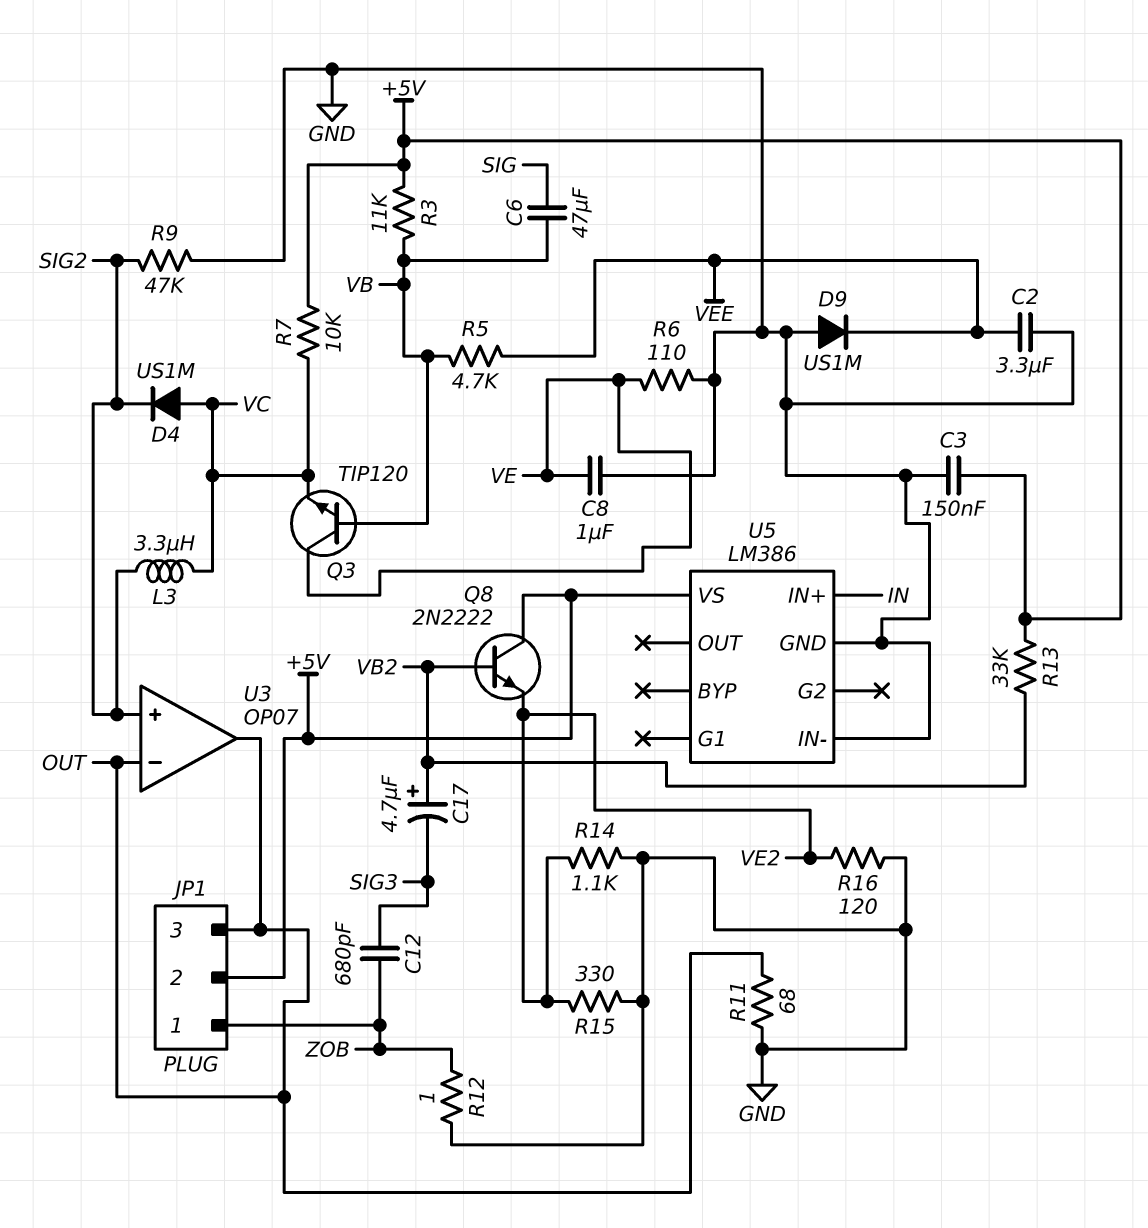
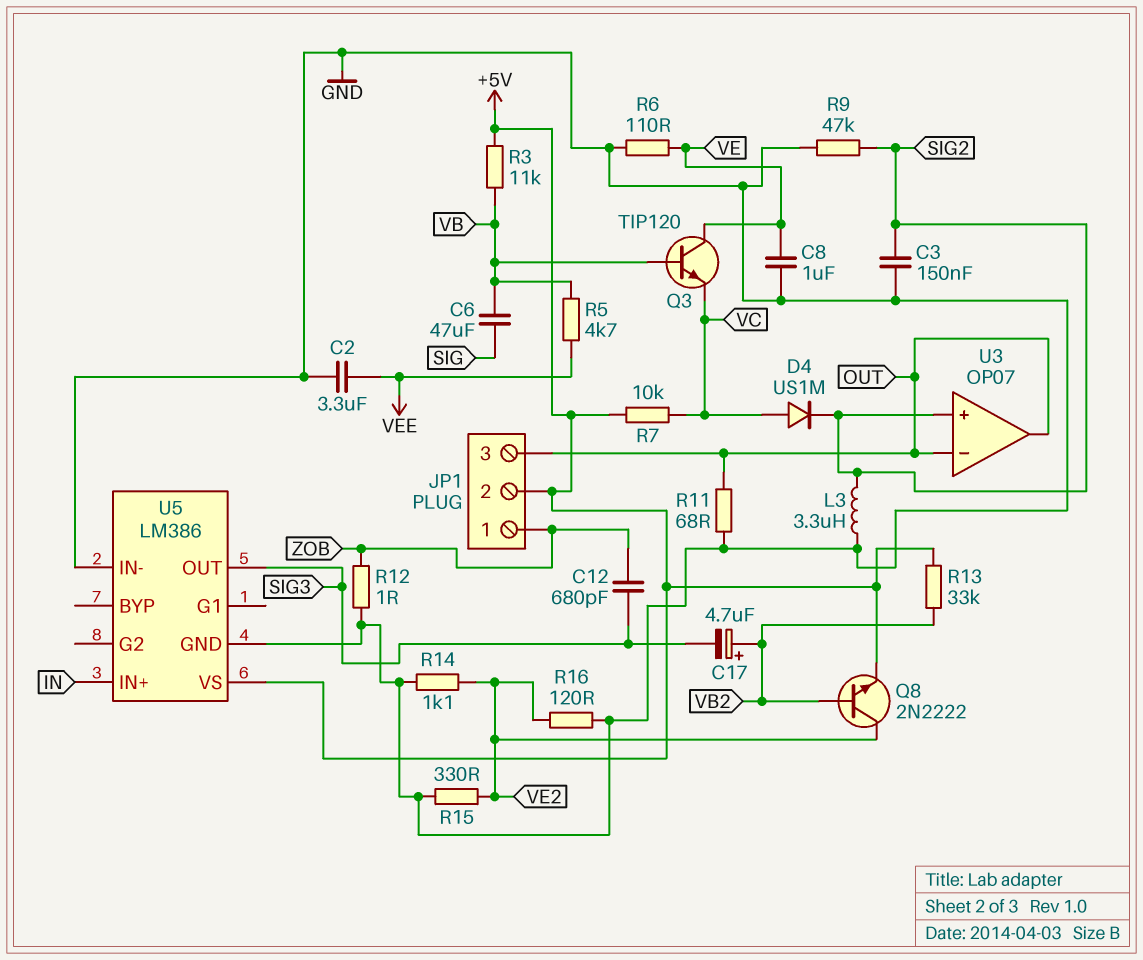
C3: 150nF (+5V, GND) -> 150nF (GND, SIG2)
D9: diode US1M (A GND, K VEE) -> none
L3: 3.3uH (SIG2, VC) -> 3.3uH (GND, SIG2)
Q8: NPN 2N2222 (B VB2, C +5V, E VE2) -> NPN 2N2222 (B VB2, C VE2, E +5V)
U5 pin OUT: none -> SIG3

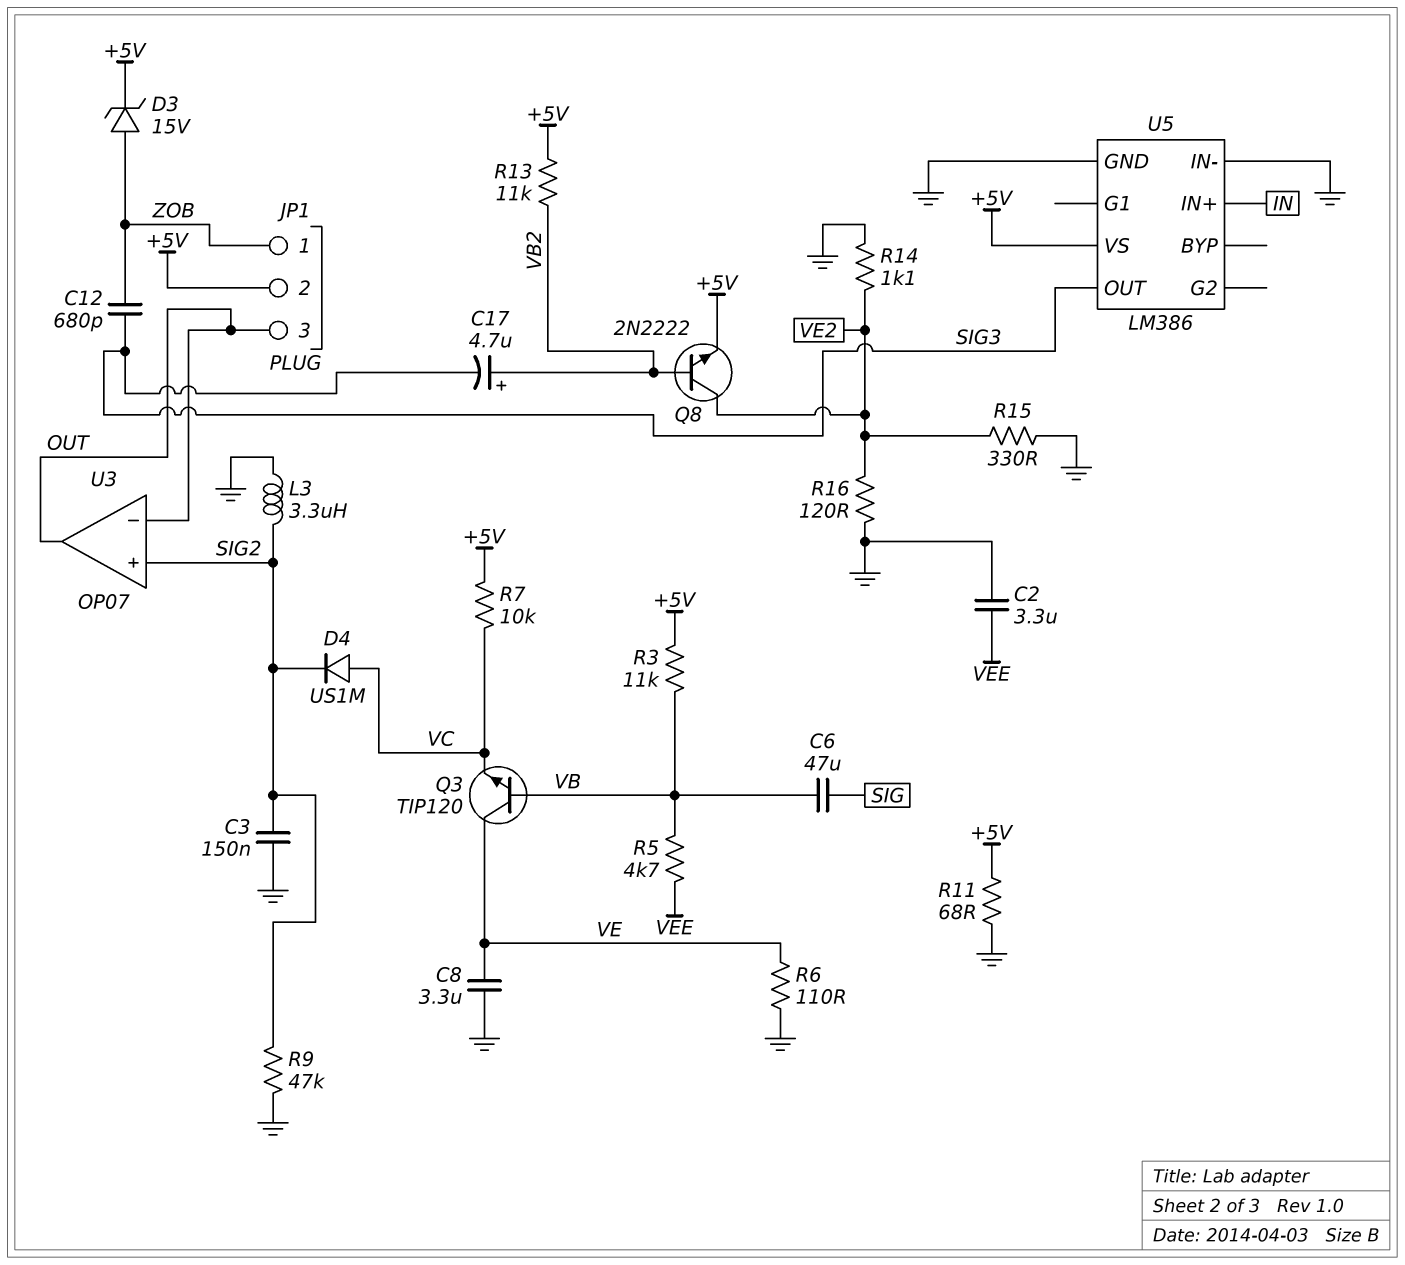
C8: 1uF (GND, VE) -> 3.3uF (GND, VE)
D3: none -> zener 15V (A ZOB, K +5V)
R11: 68 (GND, OUT) -> 68 (+5V, GND)
R12: 1 (GND, ZOB) -> none
R13: 33k (+5V, VB2) -> 11k (+5V, VB2)

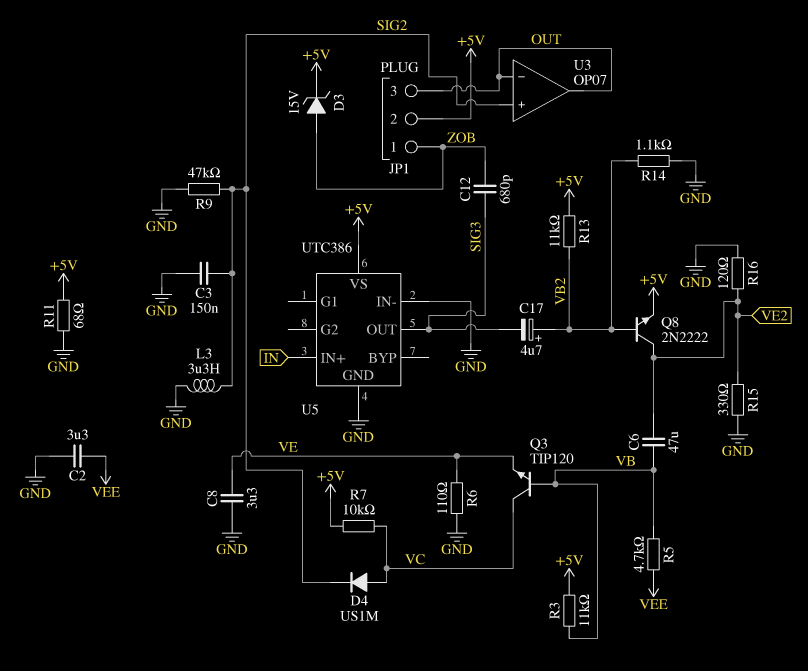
C6: 47uF (SIG, VB) -> 47uF (VB, VE2)
Q3: NPN TIP120 (B VB, C VE, E VC) -> NPN TIP120 (B VB, C VC, E VE)
R14: 1.1k (GND, VE2) -> 1.1k (GND, VB2)
U5: LM386 -> UTC386

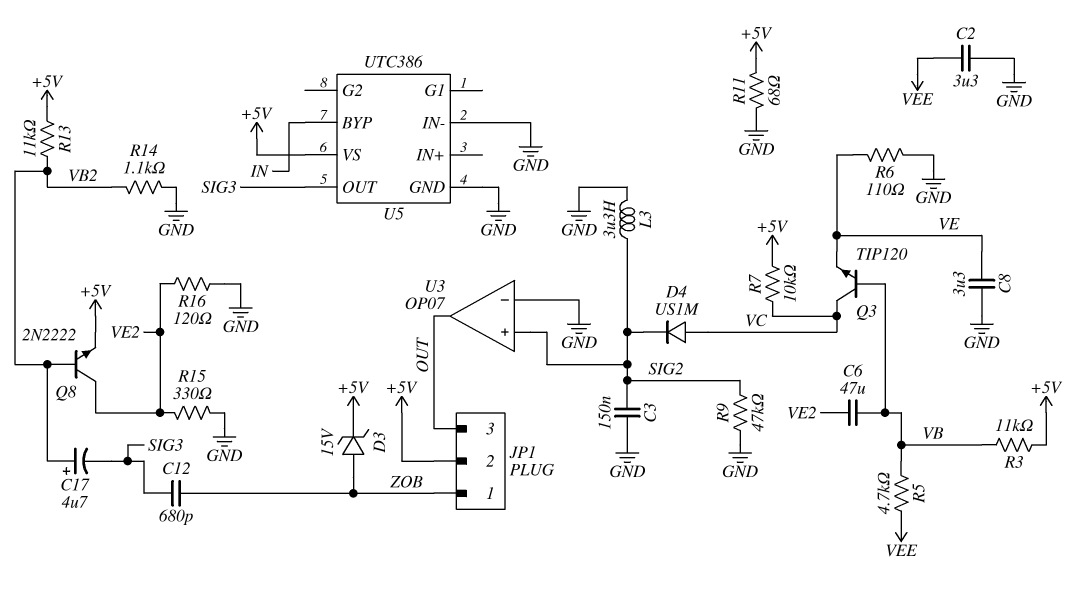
U3 pin in-: OUT -> GND
U5 pin BYP: none -> IN
U5 pin IN+: IN -> none

